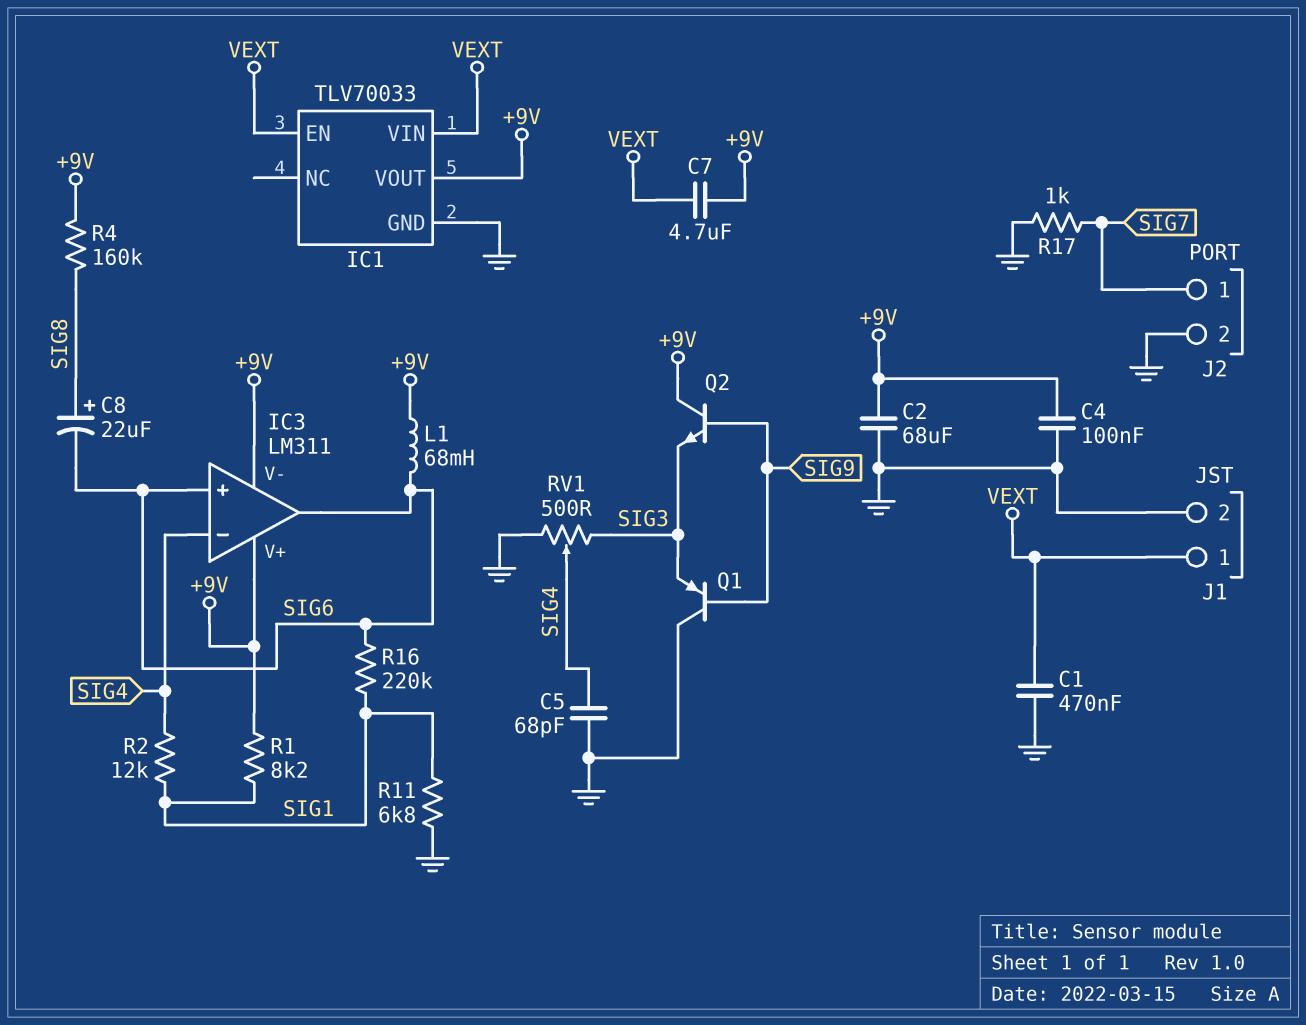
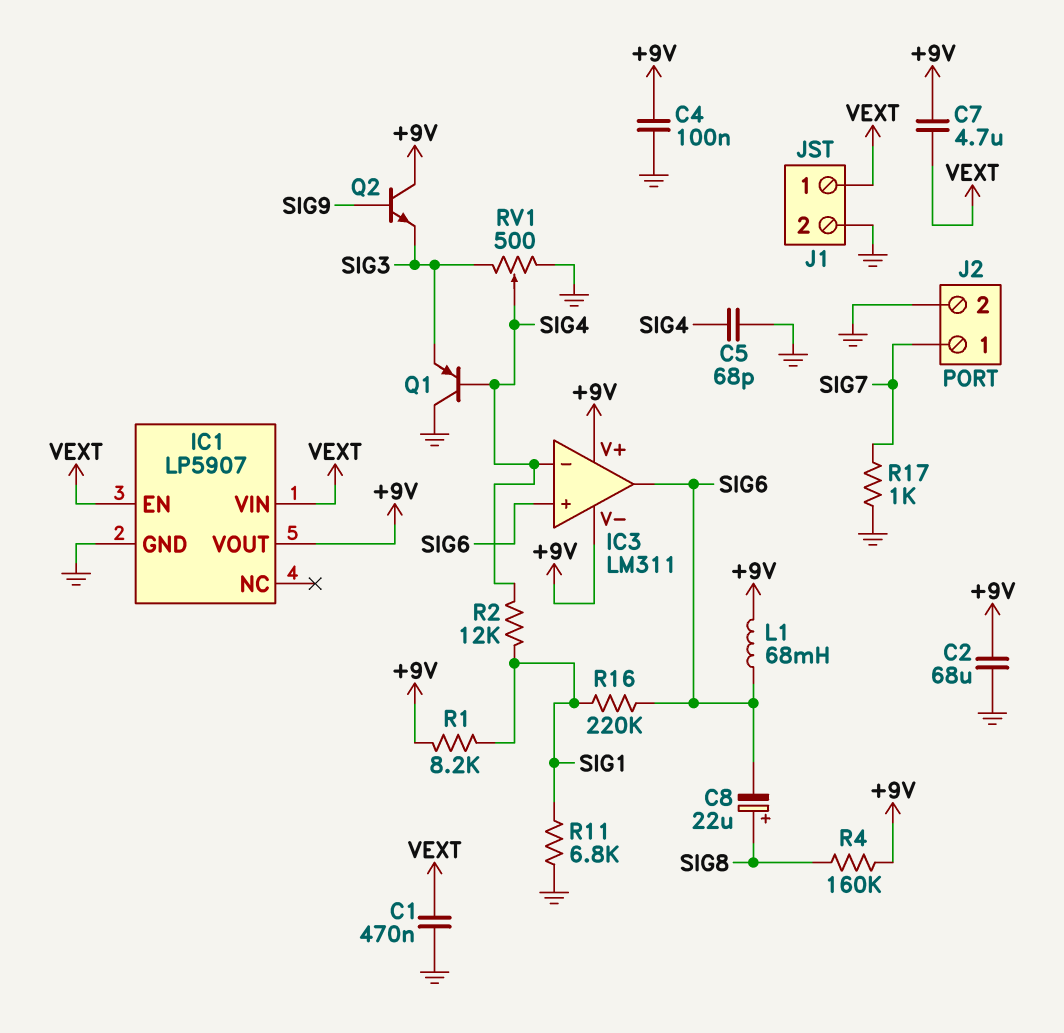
IC1: TLV70033 -> LP5907
Q1: PNP (B SIG9, C GND, E SIG3) -> PNP (B SIG4, C GND, E SIG3)

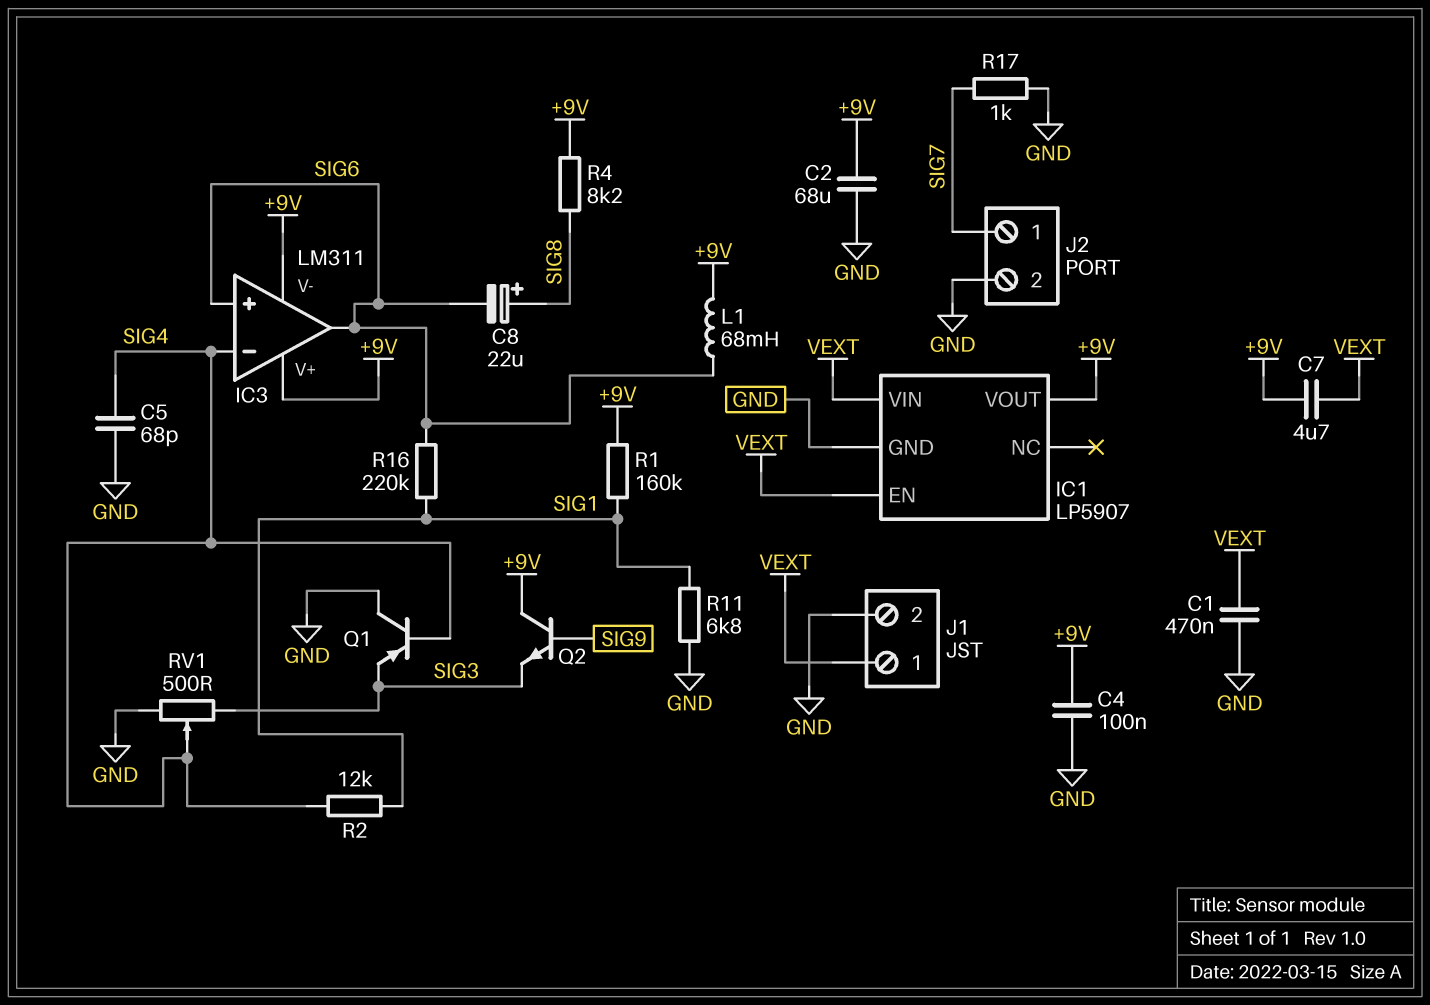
R1: 8.2k (+9V, SIG1) -> 160k (+9V, SIG1)
R4: 160k (+9V, SIG8) -> 8.2k (+9V, SIG8)

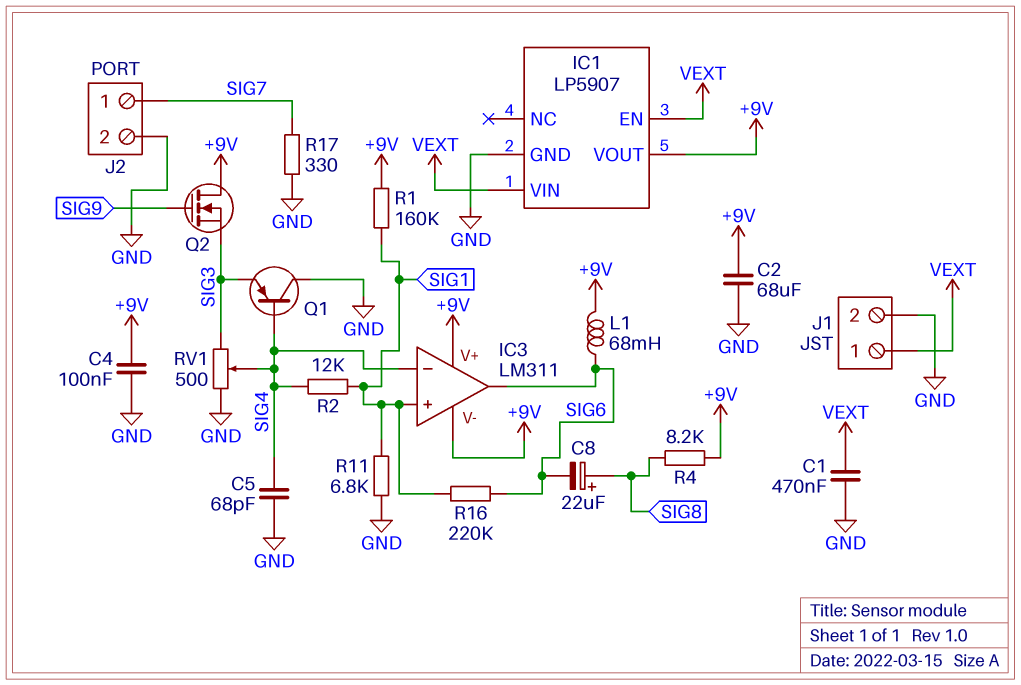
C7: 4.7uF (+9V, VEXT) -> none
IC3 pin in+: SIG6 -> SIG1
Q2: NPN (B SIG9, C +9V, E SIG3) -> NMOS (G SIG9, D +9V, S SIG3)
R17: 1k (GND, SIG7) -> 330 (GND, SIG7)

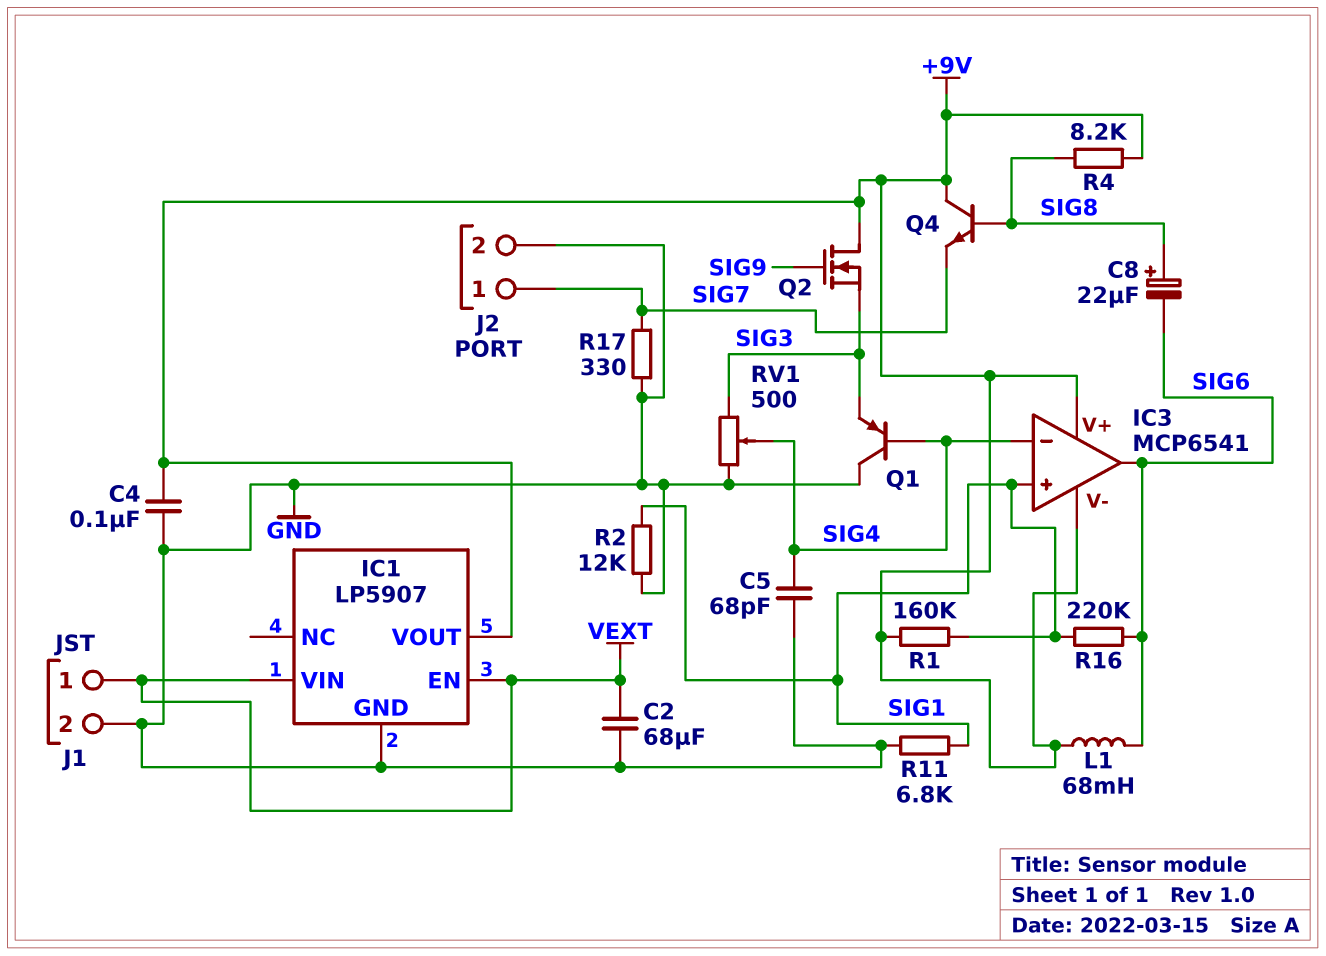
C1: 470nF (GND, VEXT) -> none
C2: 68uF (+9V, GND) -> 68uF (GND, VEXT)
IC3: LM311 -> MCP6541
Q4: none -> NPN (B SIG8, C +9V, E SIG7)
R2: 12k (SIG1, SIG4) -> 12k (GND, SIG1)

